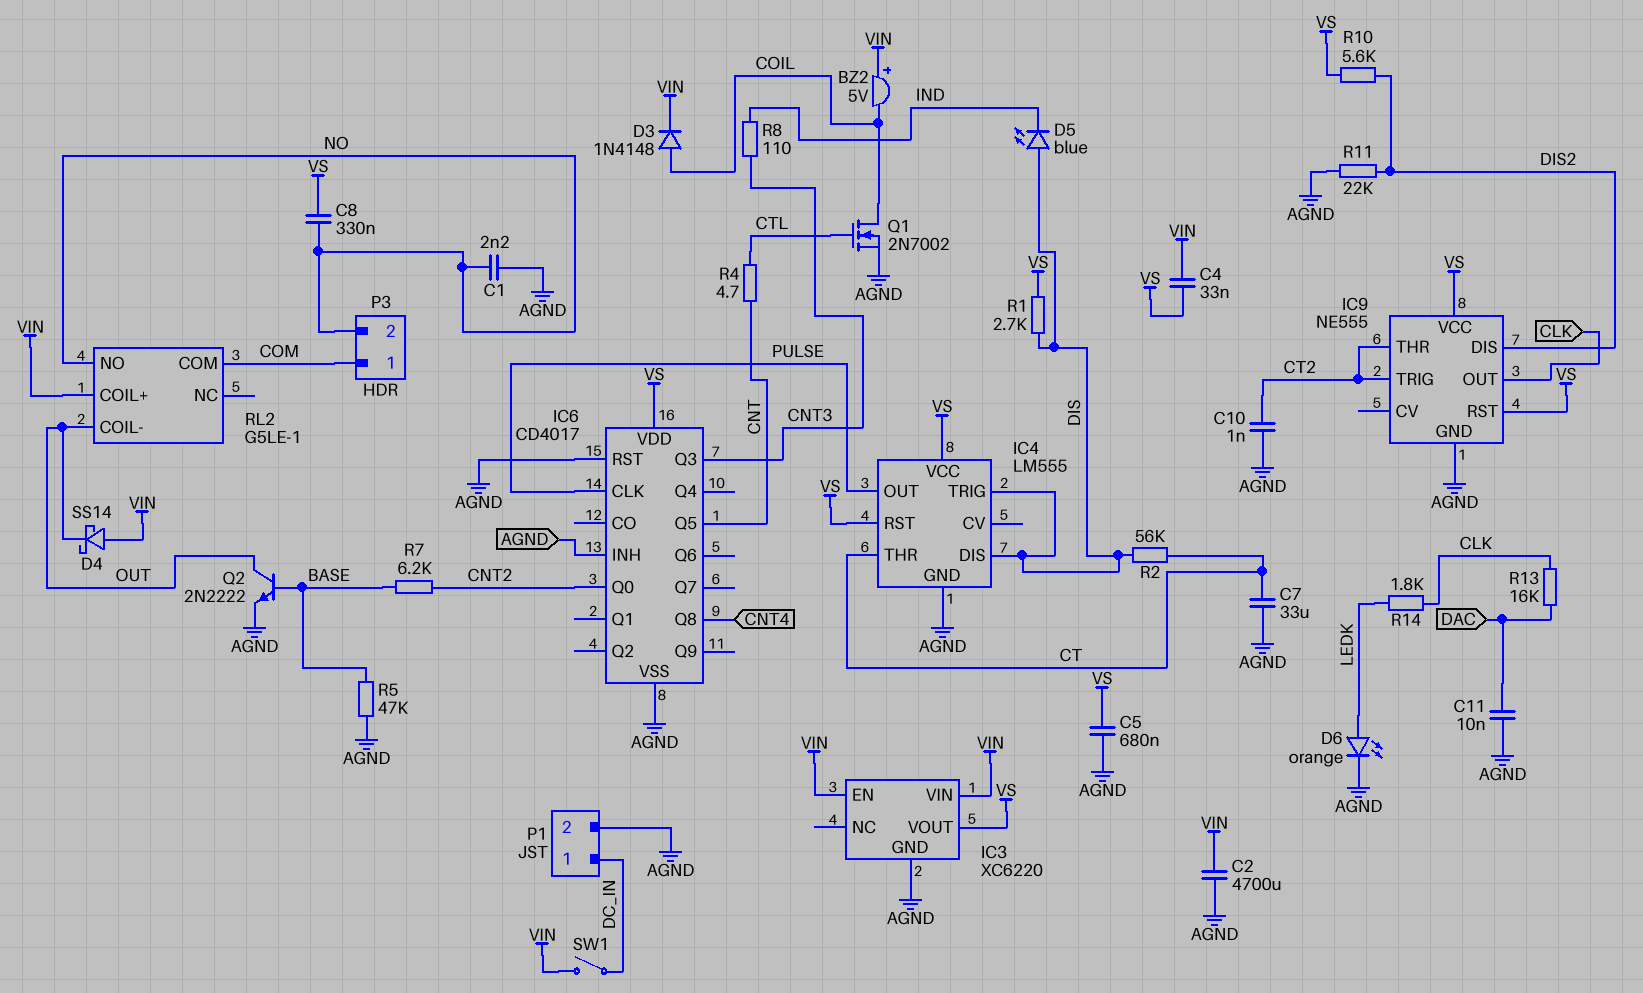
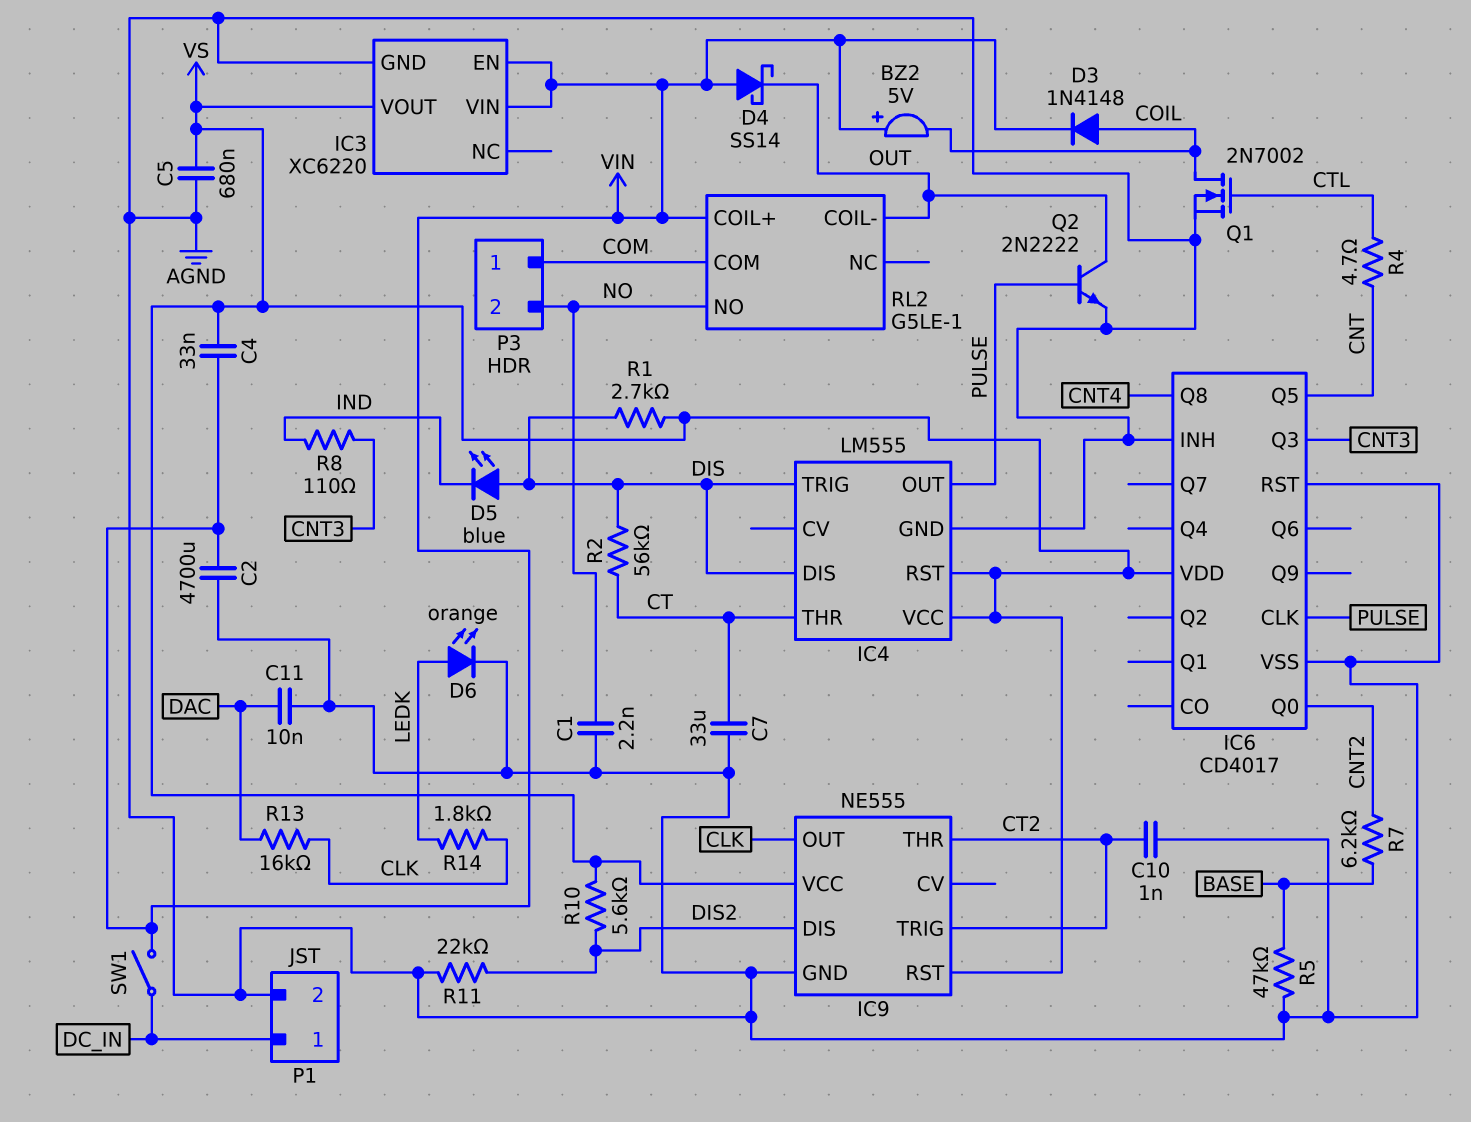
C8: 330nF (NO, VS) -> none
Q2: NPN 2N2222 (B BASE, C OUT, E AGND) -> NPN 2N2222 (B PULSE, C OUT, E AGND)

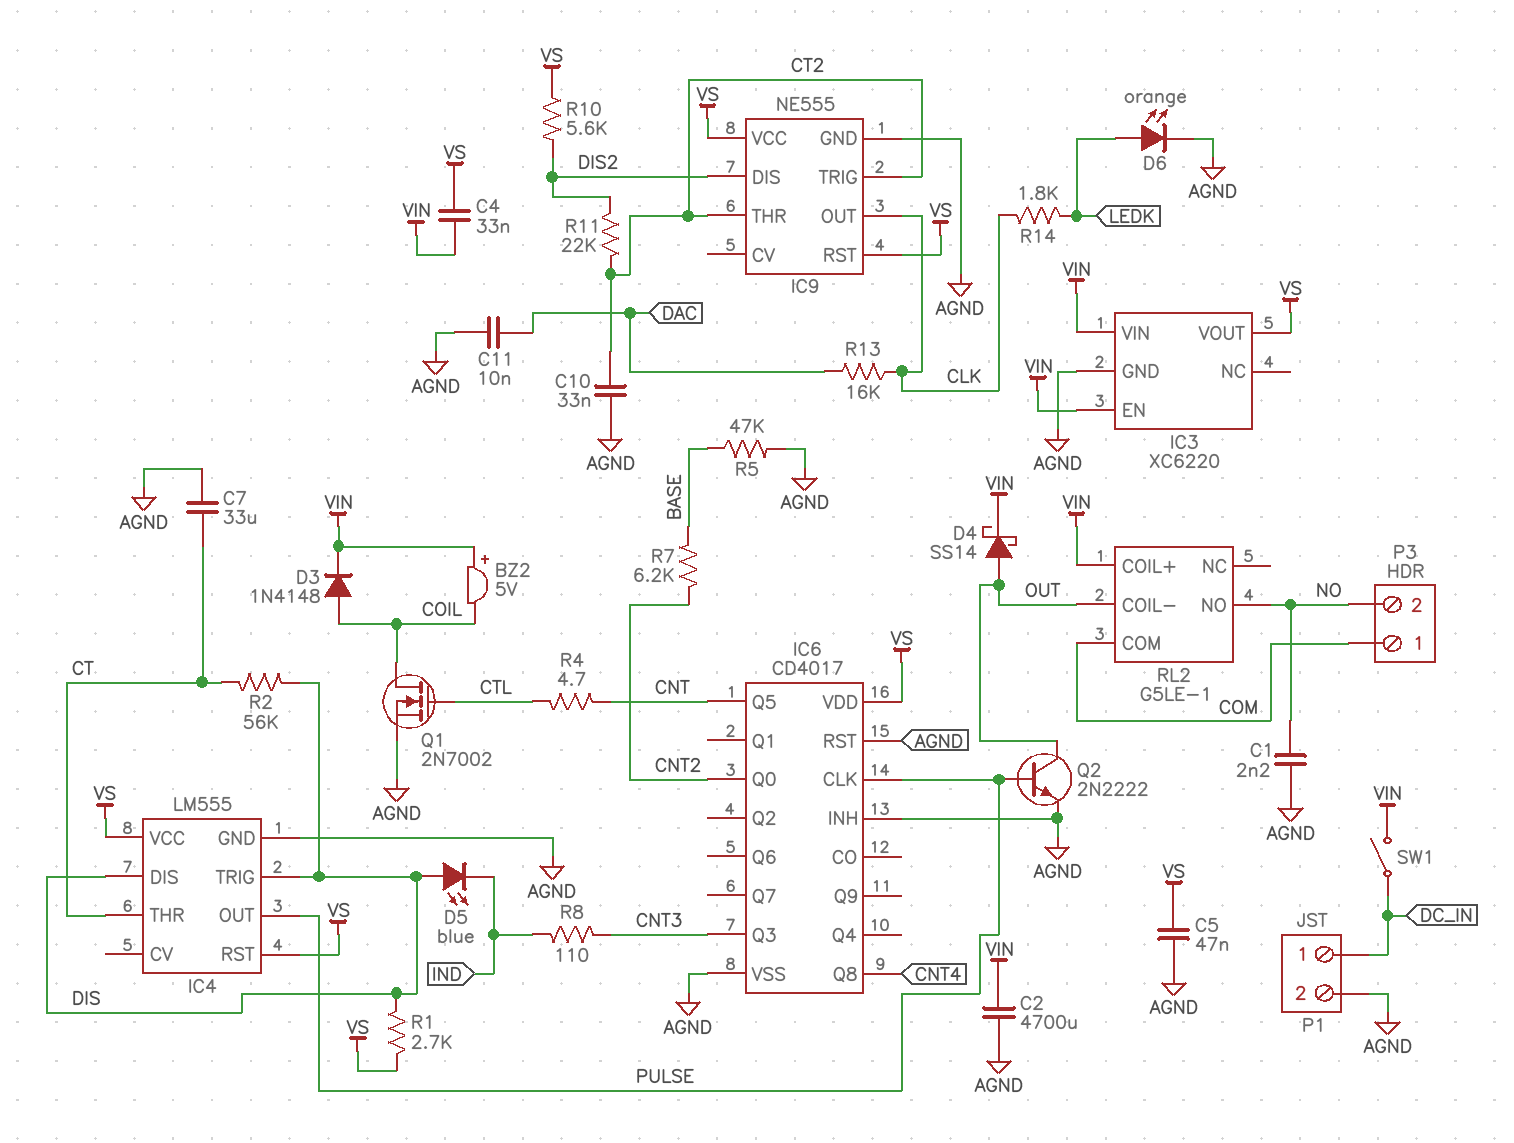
C5: 680nF (AGND, VS) -> 47nF (AGND, VS)
C10: 1nF (AGND, CT2) -> 33nF (AGND, CT2)
D4: schottky SS14 (A VIN, K OUT) -> schottky SS14 (A OUT, K VIN)
R11: 22k (AGND, DIS2) -> 22k (CT2, DIS2)

